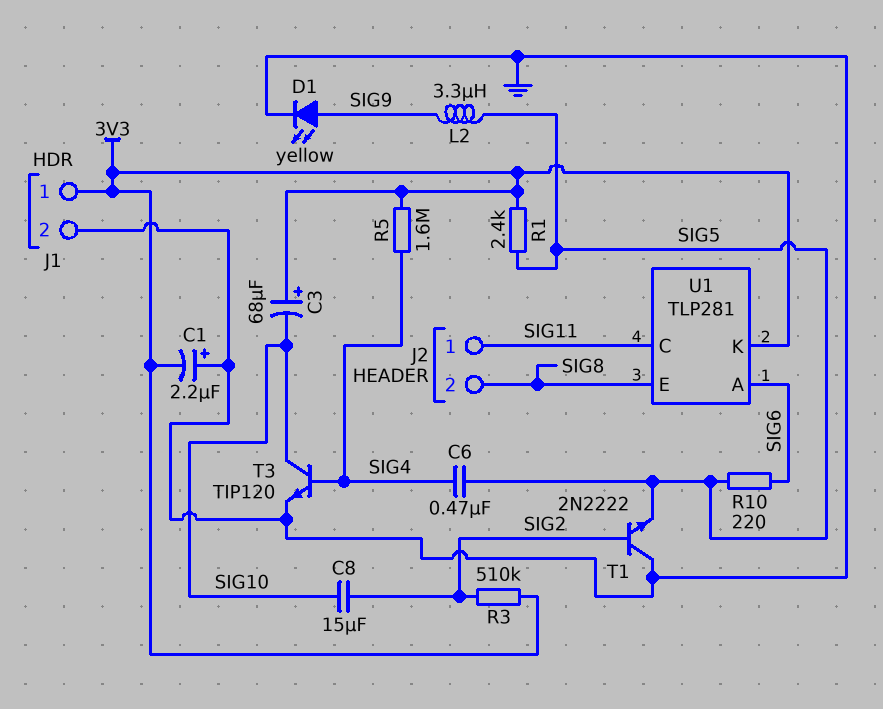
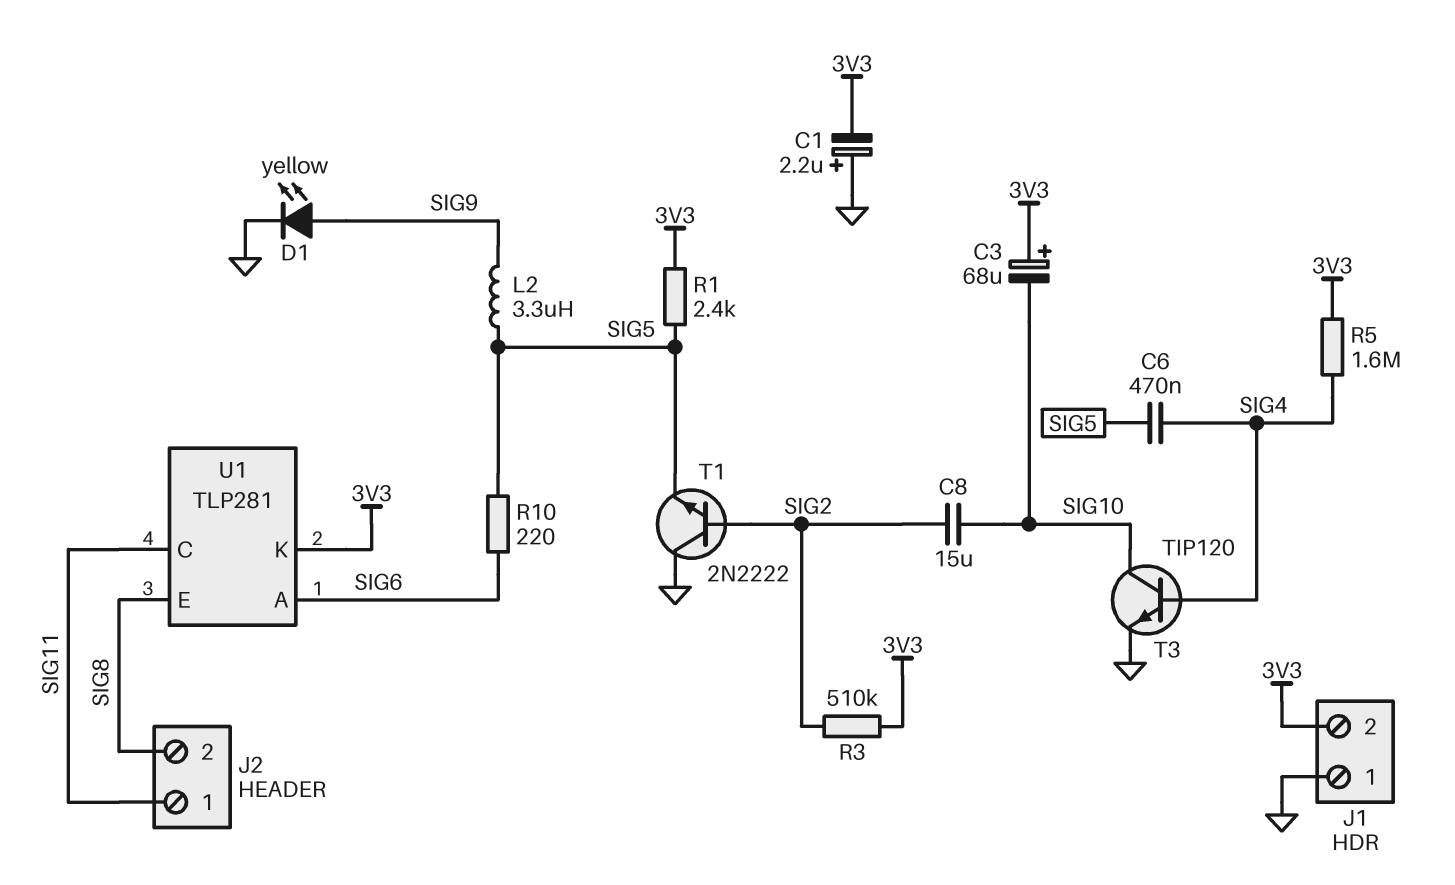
J1 pin 1: 3V3 -> GND
J1 pin 2: GND -> 3V3

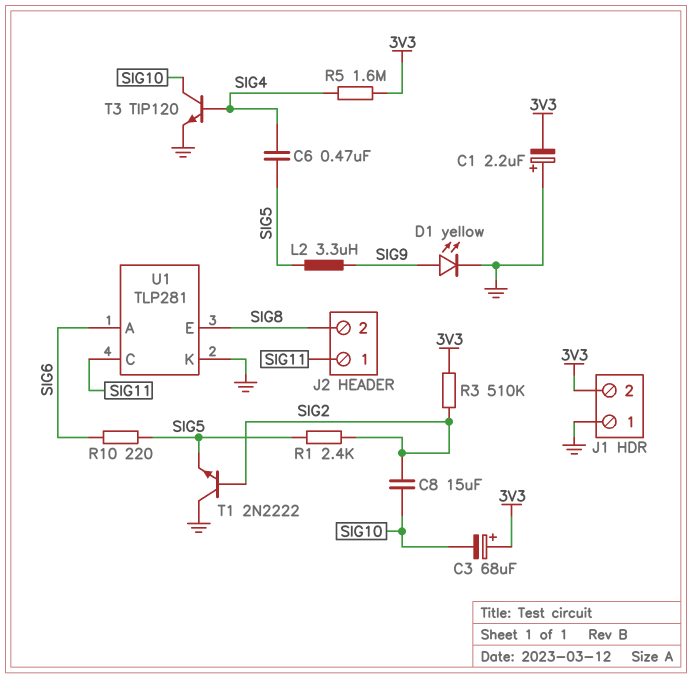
R1: 2.4k (3V3, SIG5) -> 2.4k (SIG2, SIG5)
U1 pin K: 3V3 -> GND

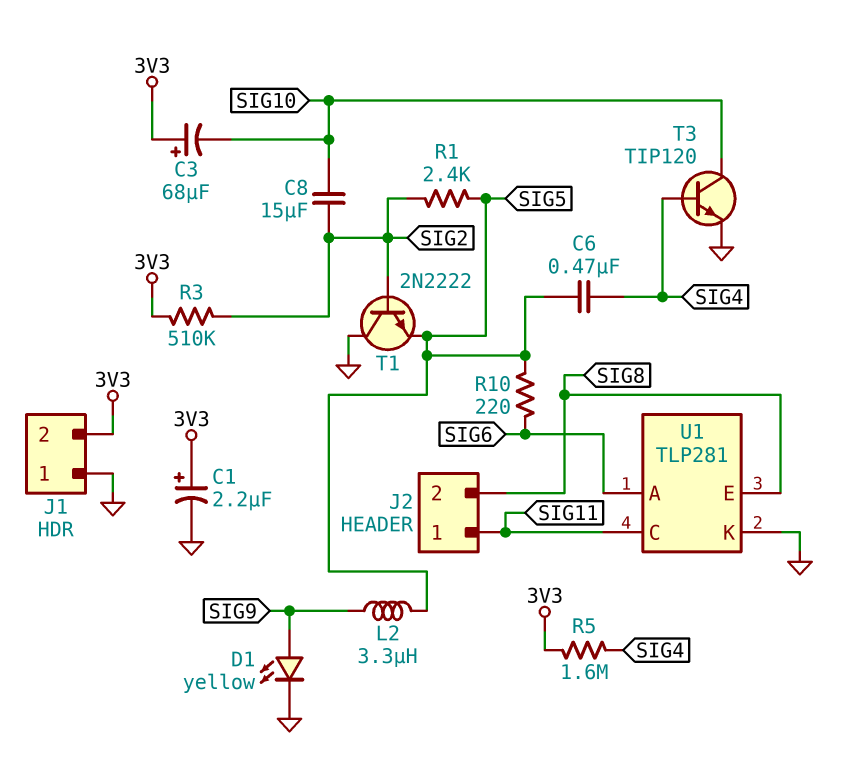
C1: 2.2uF (plus GND, minus 3V3) -> 2.2uF (plus 3V3, minus GND)

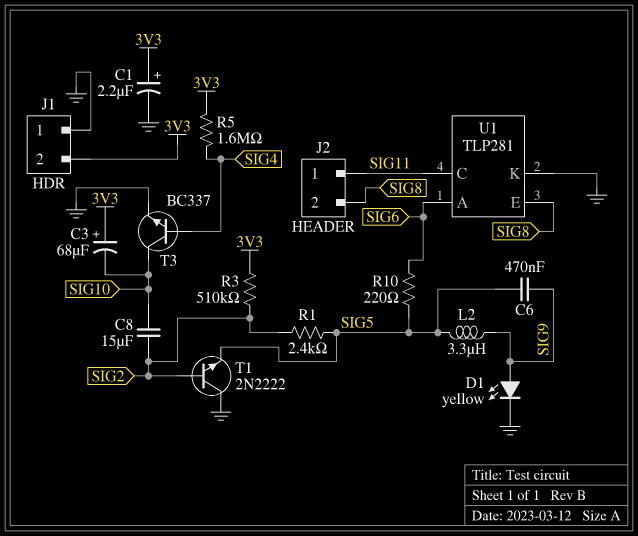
C6: 470nF (SIG4, SIG5) -> 470nF (SIG5, SIG9)
T3: NPN TIP120 (B SIG4, C SIG10, E GND) -> NPN BC337 (B SIG4, C SIG10, E GND)

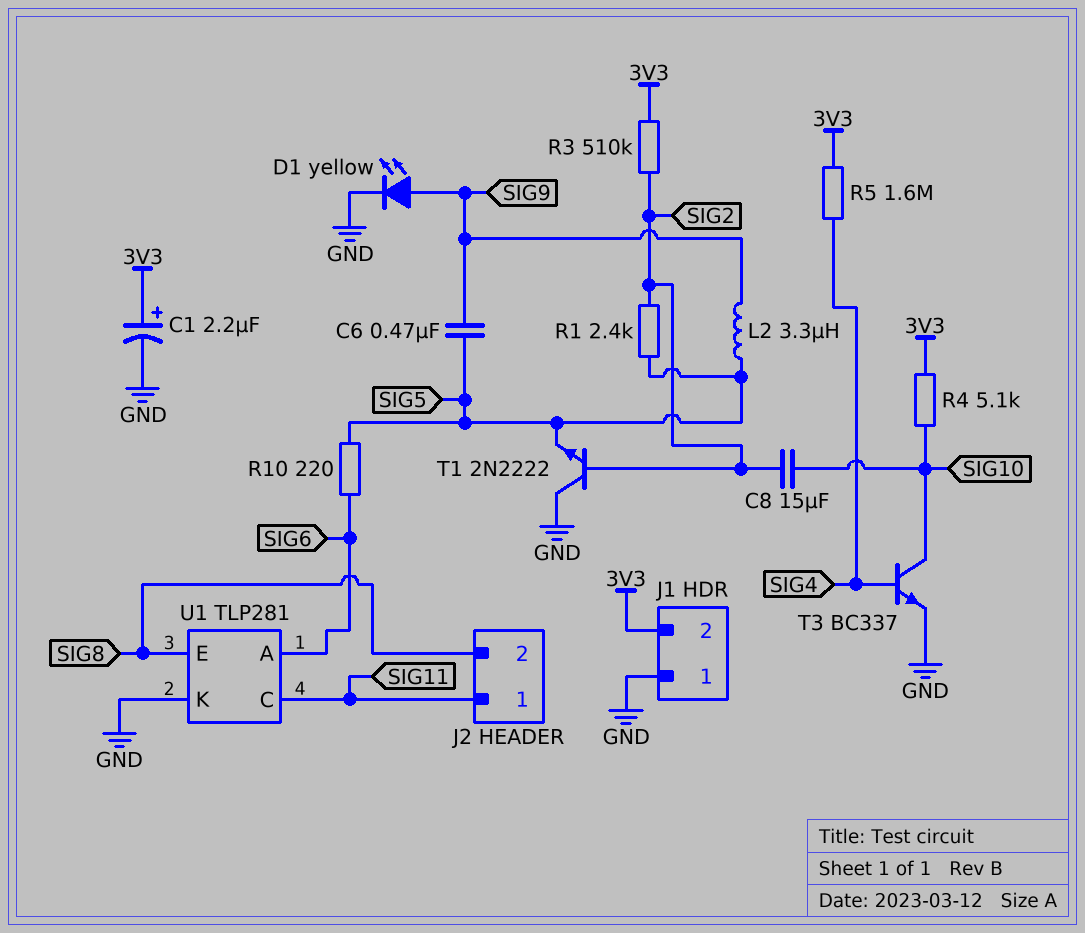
C3: 68uF (plus 3V3, minus SIG10) -> none
R4: none -> 5.1k (3V3, SIG10)

